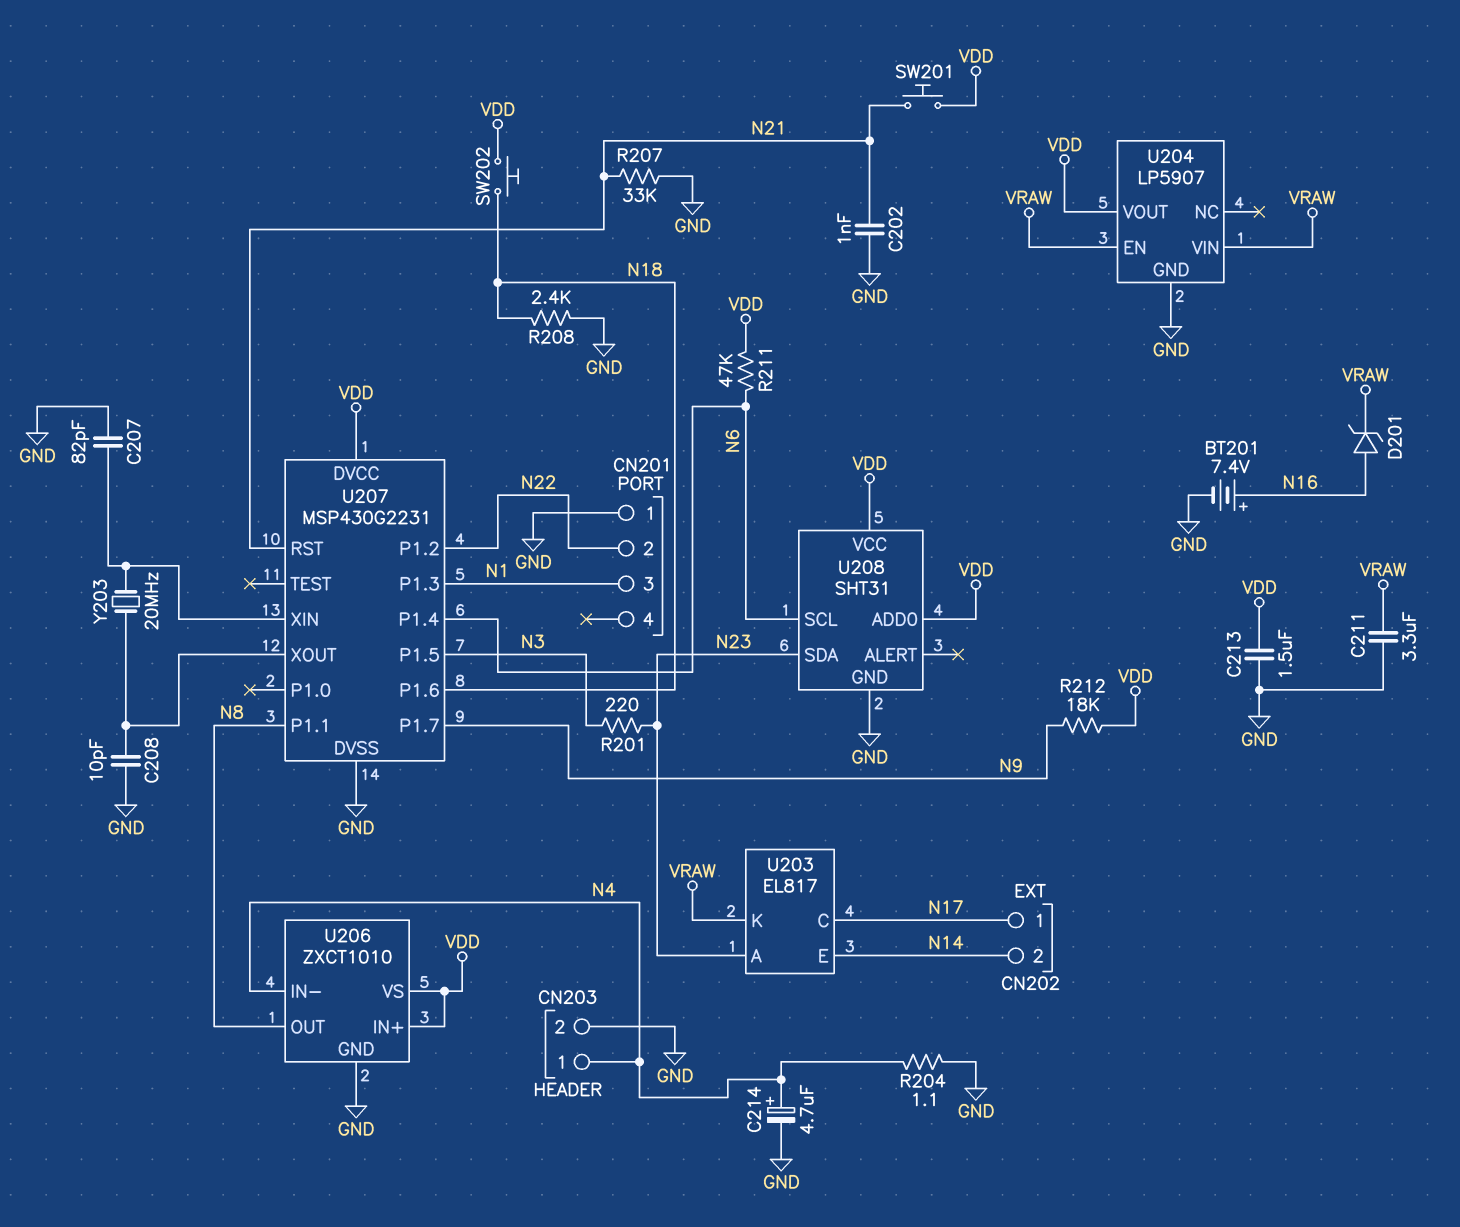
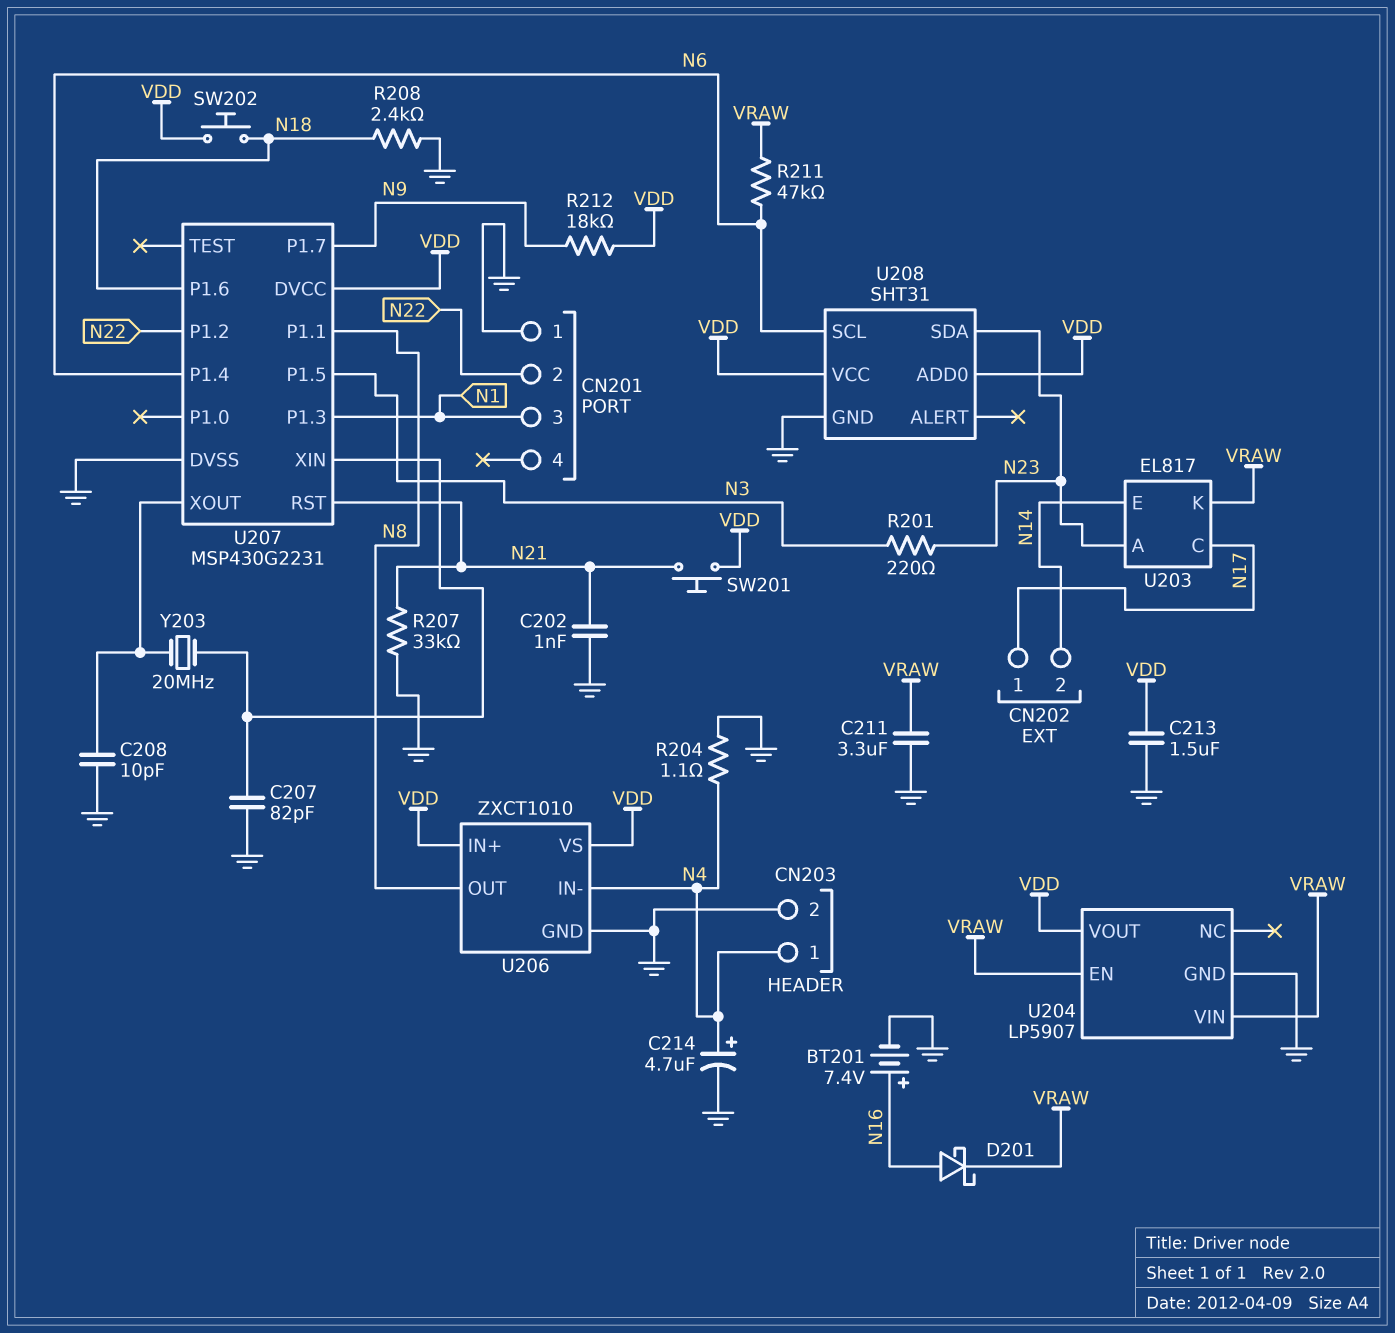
D201: zener (A N16, K VRAW) -> schottky (A N16, K VRAW)
R211: 47k (N6, VDD) -> 47k (N6, VRAW)

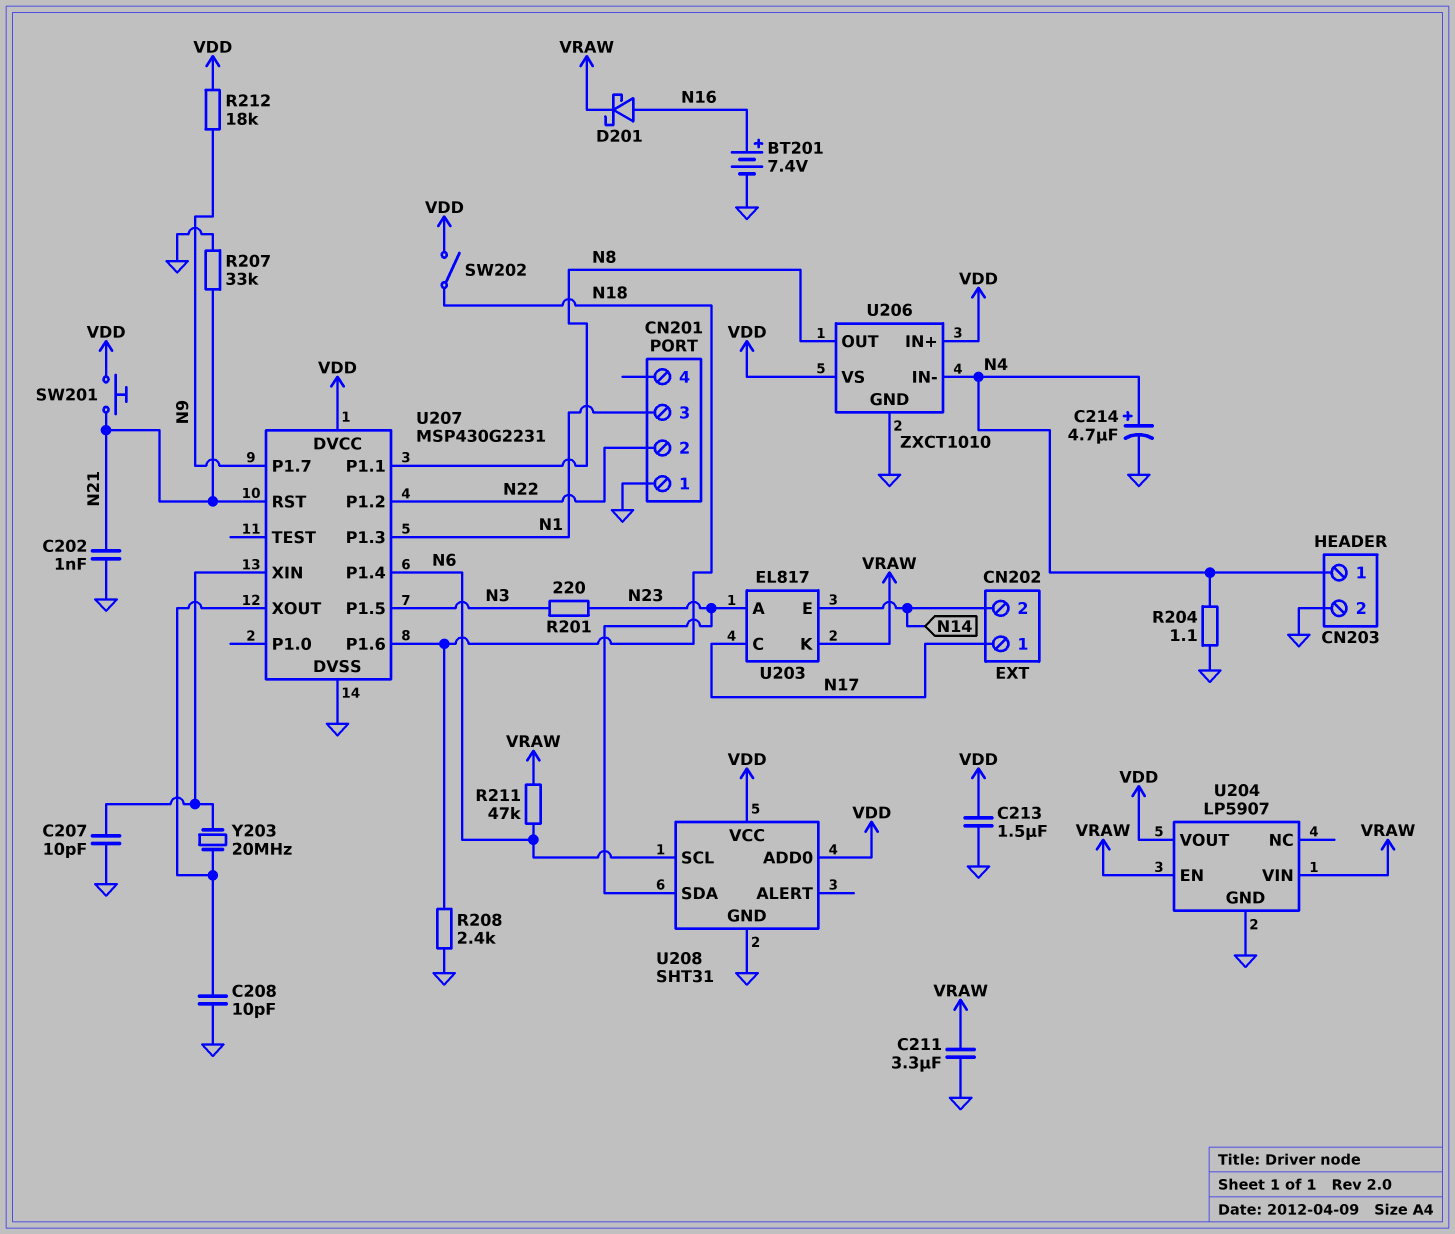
C207: 82pF (GND, U207/XIN) -> 10pF (GND, U207/XIN)
SW202: button (N18, VDD) -> switch (N18, VDD)

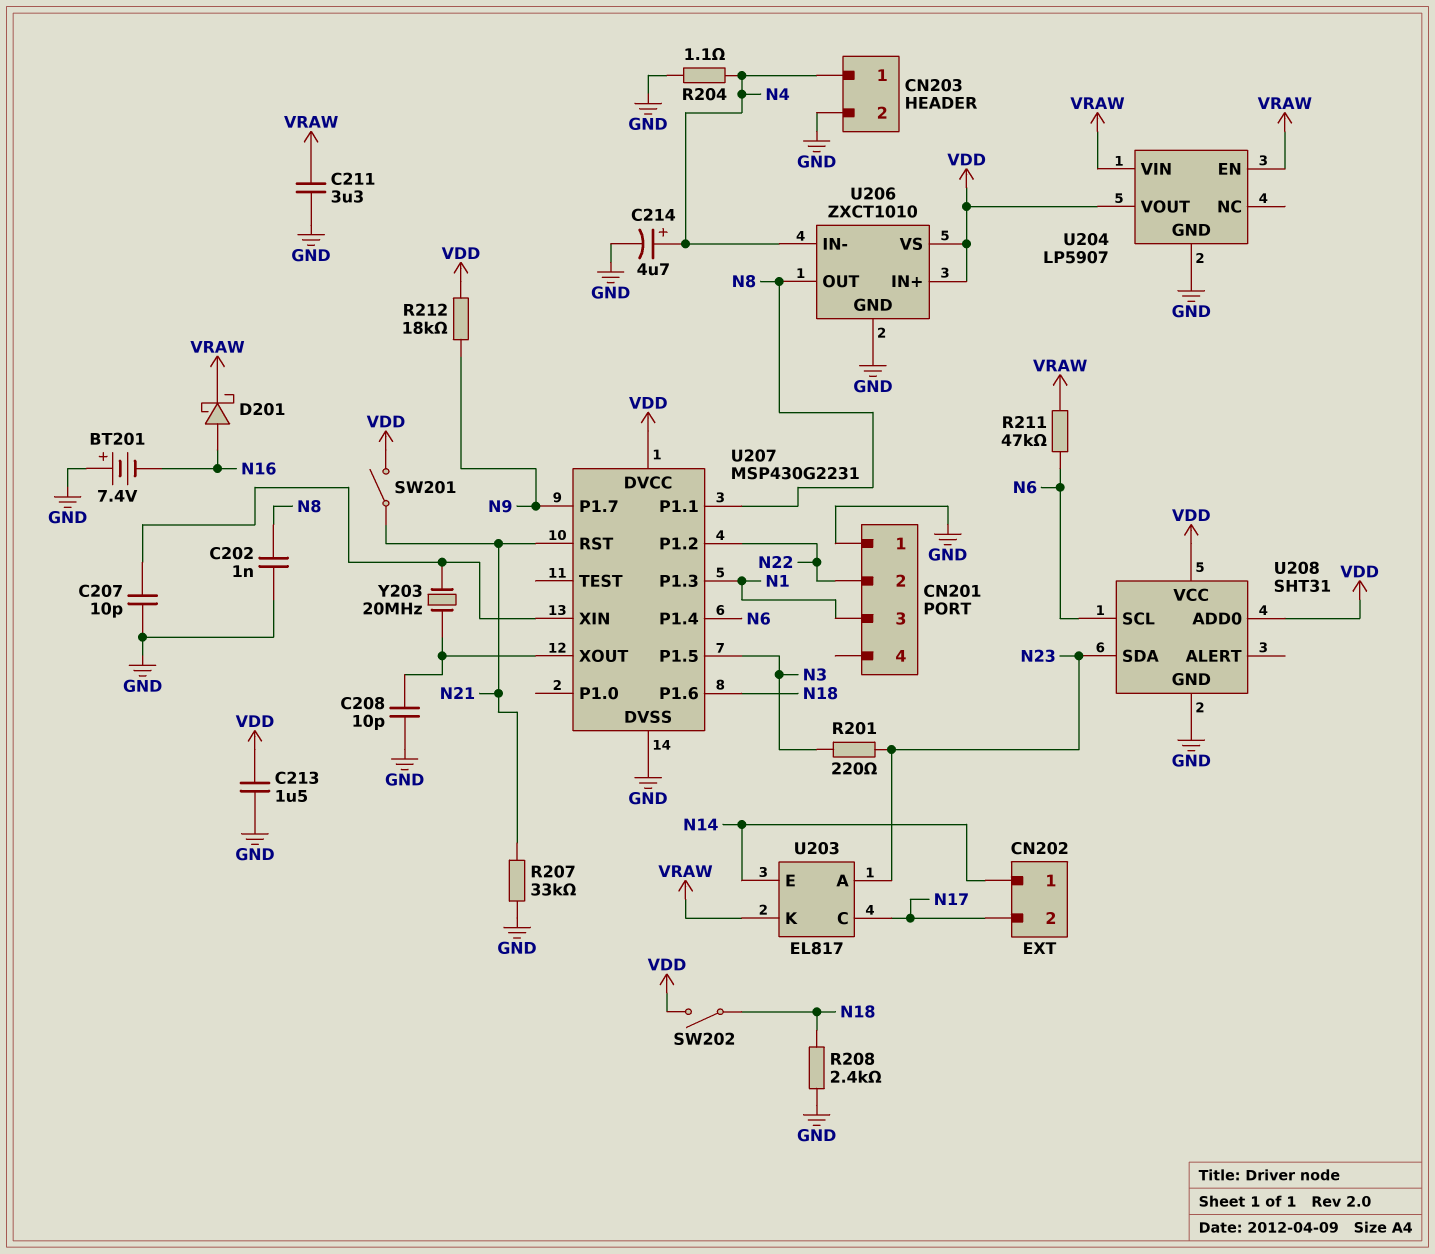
BT201: 7.4V (plus N16, minus GND) -> 7.4V (plus GND, minus N16)
C202: 1nF (GND, N21) -> 1nF (GND, N8)
CN202 pin 1: N17 -> N14
CN202 pin 2: N14 -> N17
SW201: button (N21, VDD) -> switch (N21, VDD)

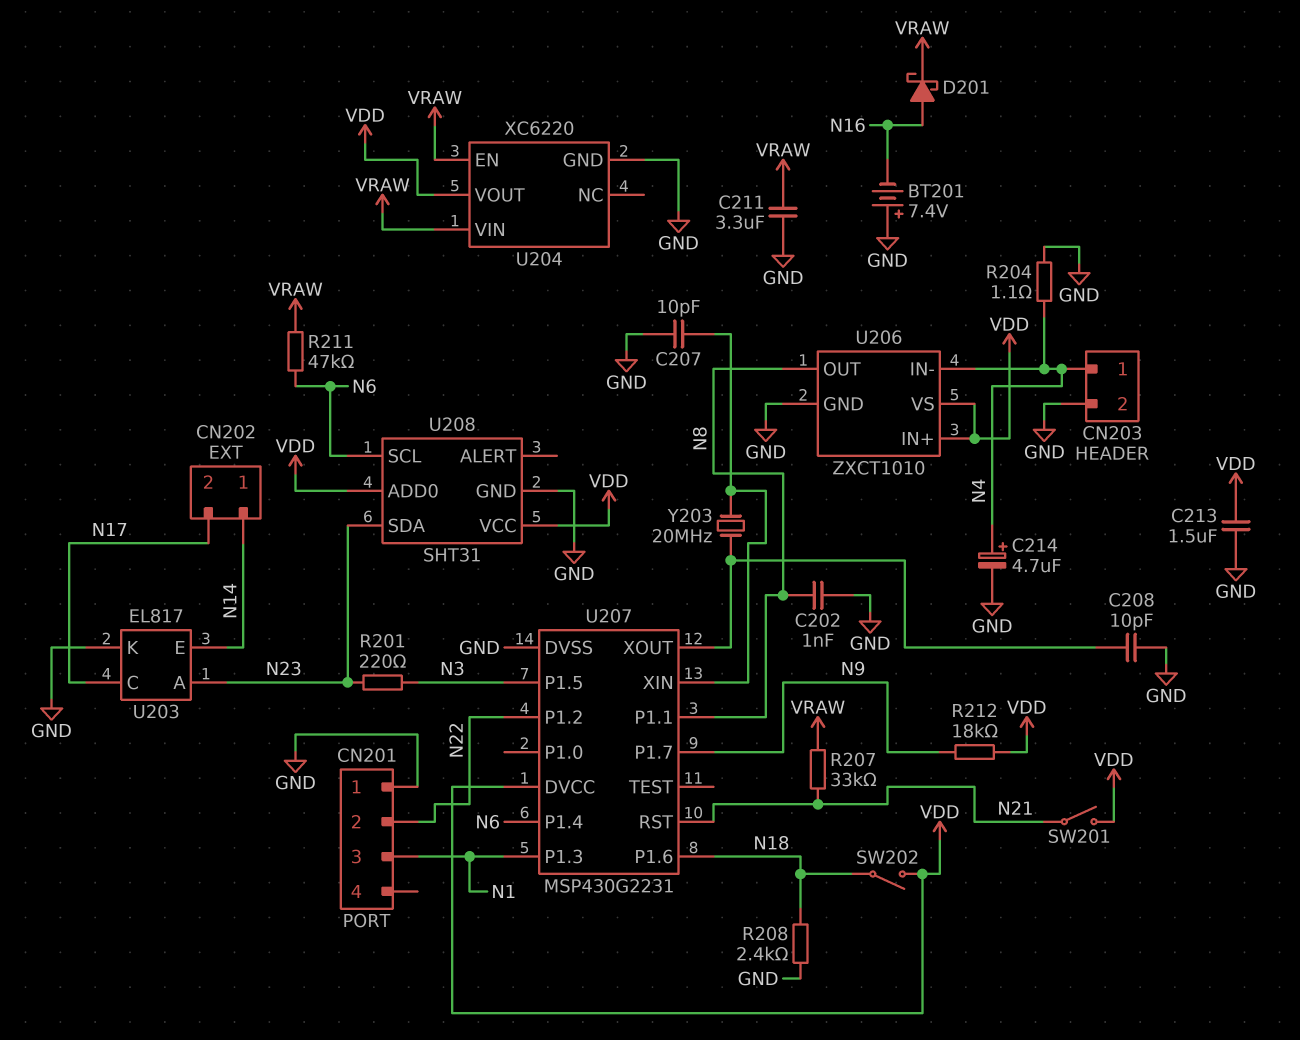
R207: 33k (GND, N21) -> 33k (N21, VRAW)
U203 pin K: VRAW -> GND
U204: LP5907 -> XC6220

